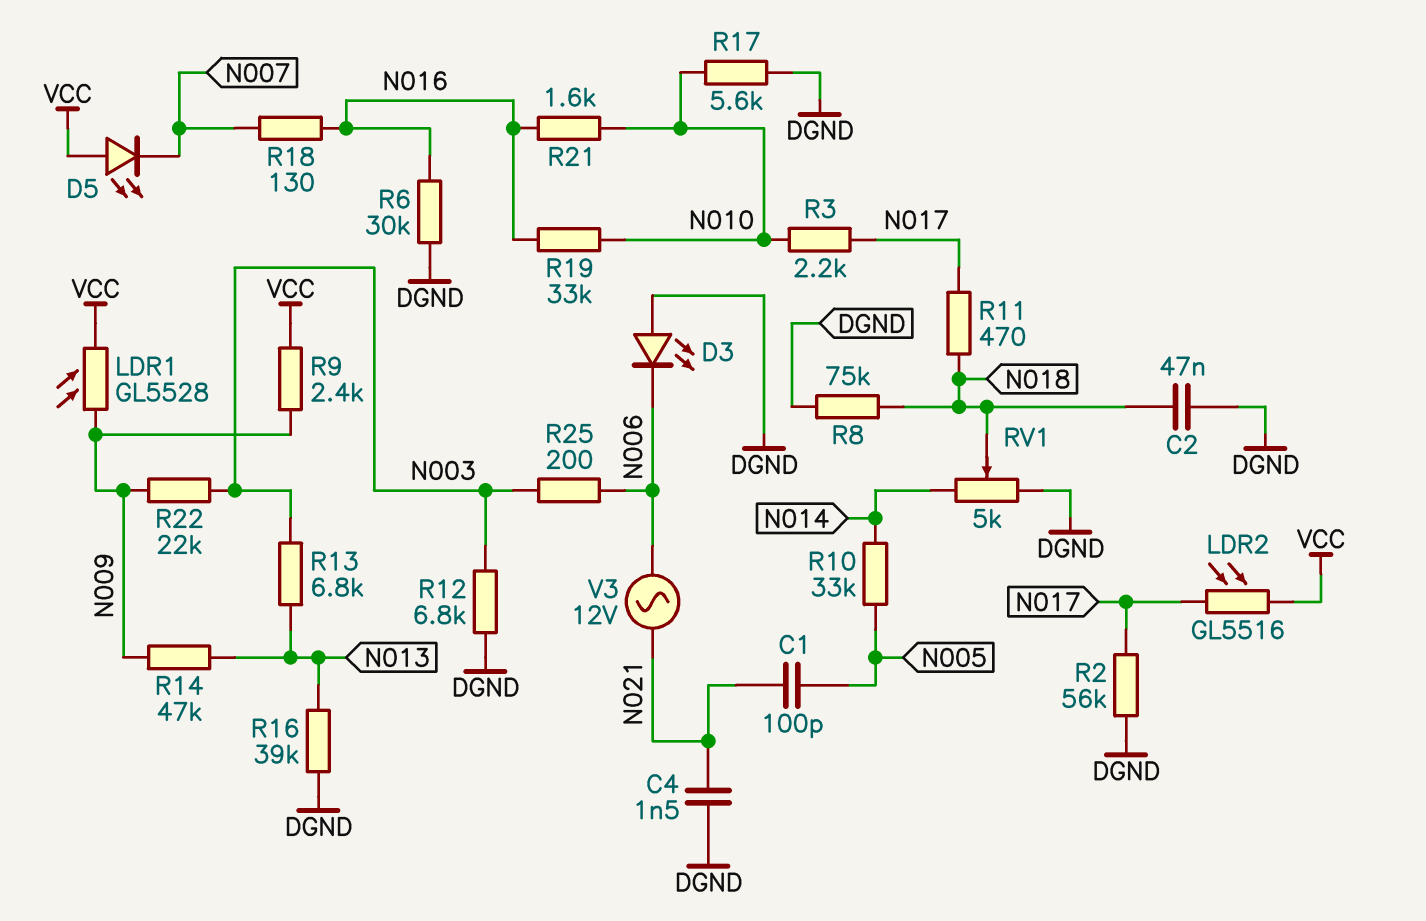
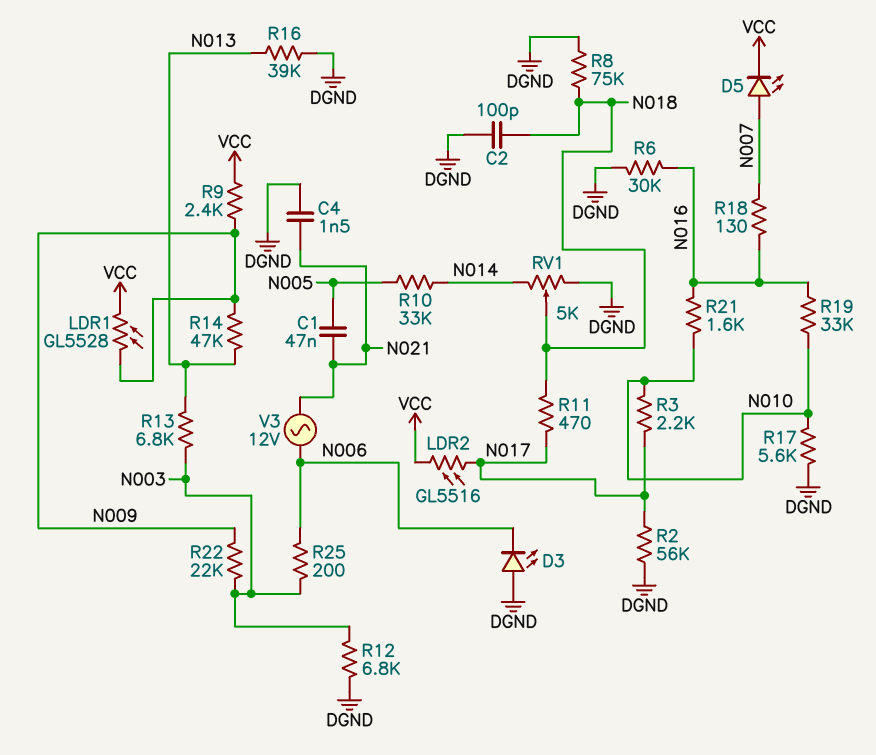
C1: 100pF (N005, N021) -> 47nF (N005, N021)
C2: 47nF (DGND, N018) -> 100pF (DGND, N018)
D5: LED (A VCC, K N007) -> LED (A N007, K VCC)

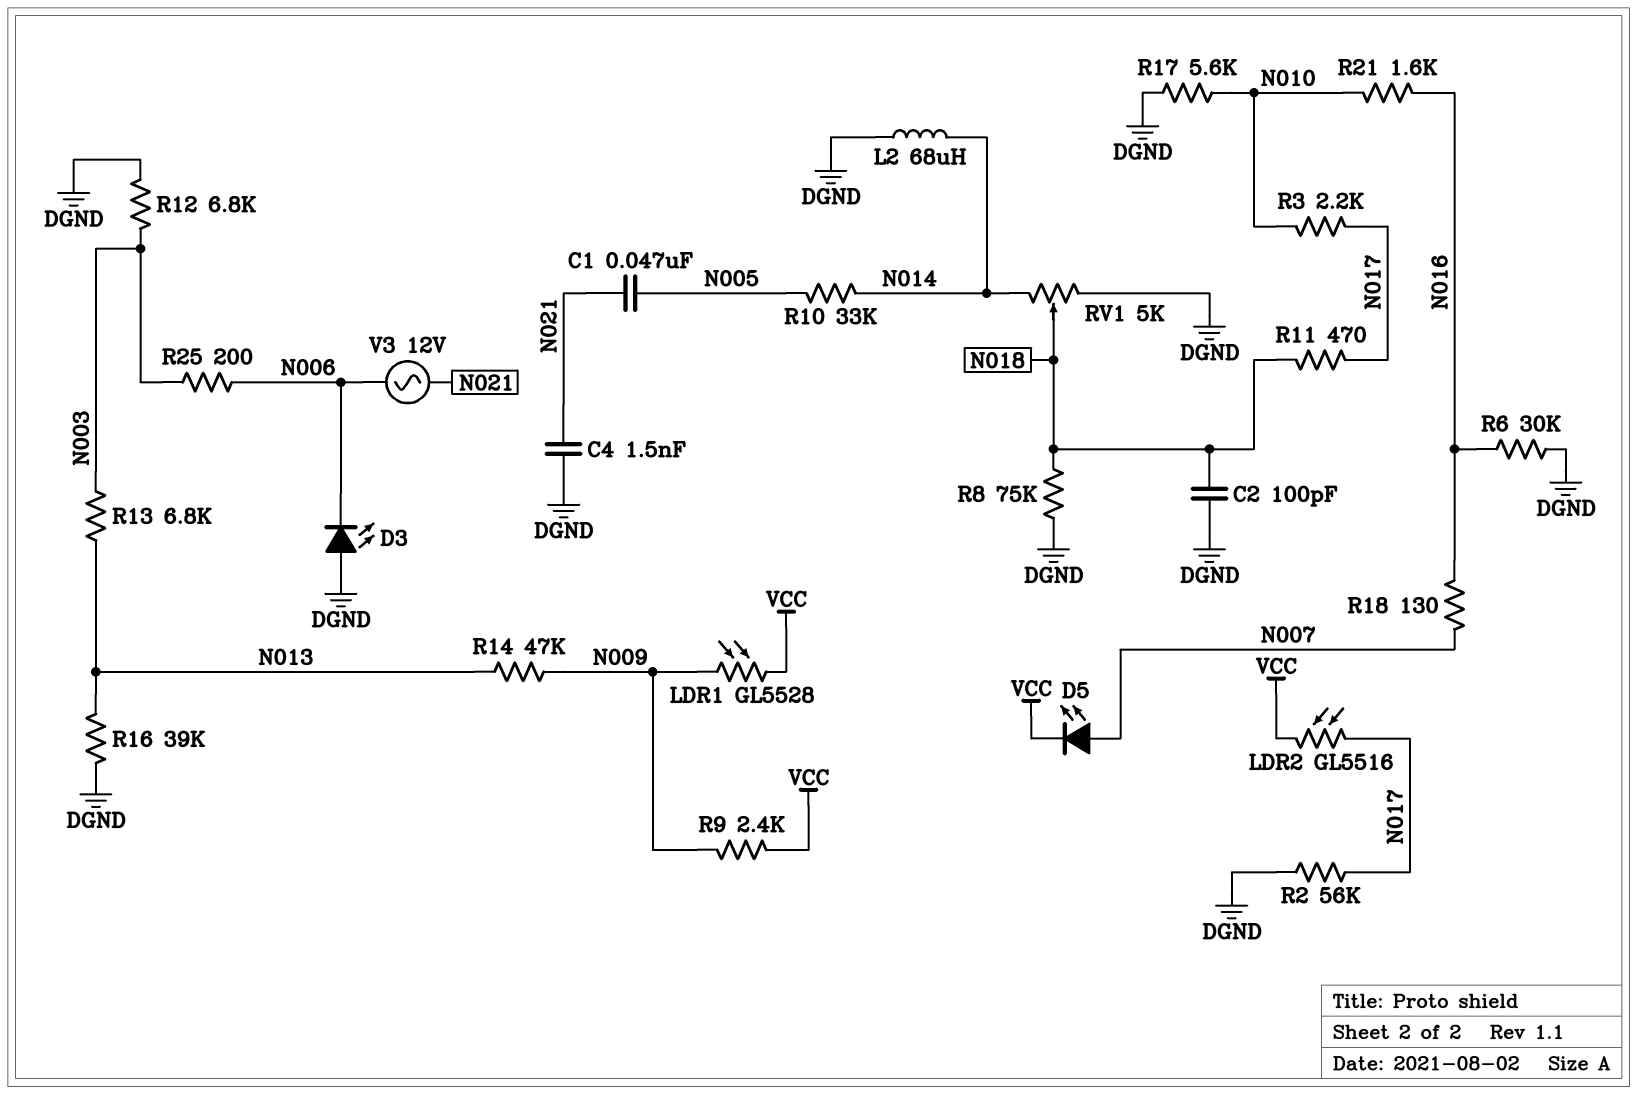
L2: none -> 68uH (DGND, N014)
R19: 33k (N010, N016) -> none
R22: 22k (N003, N009) -> none

